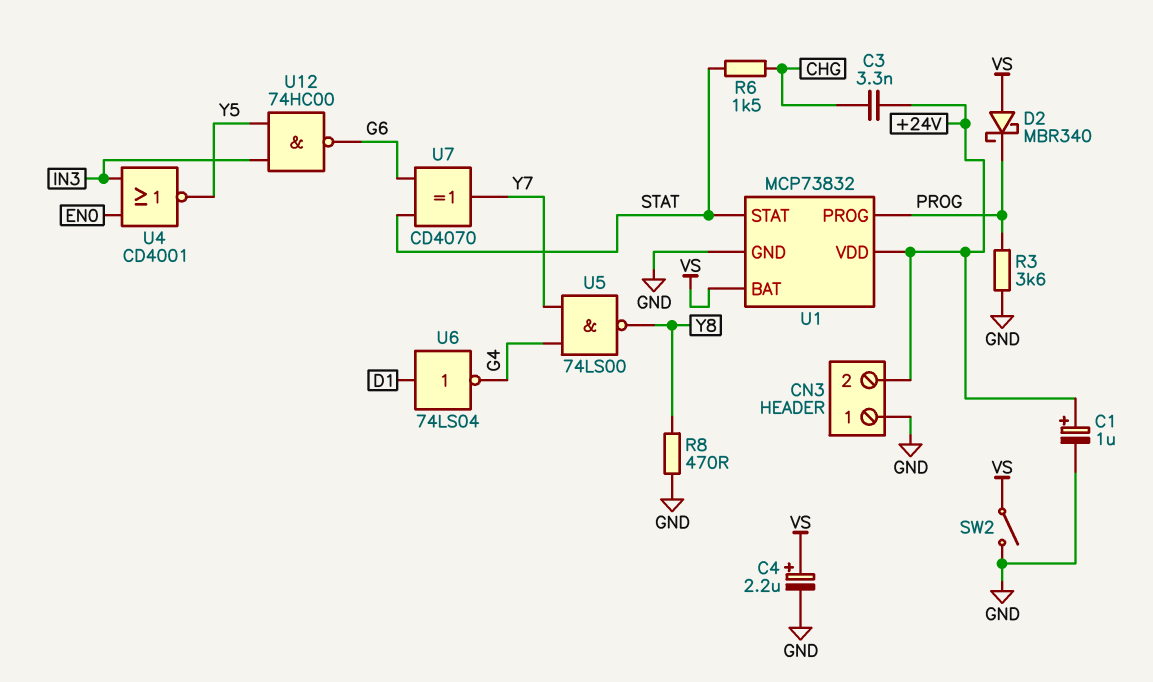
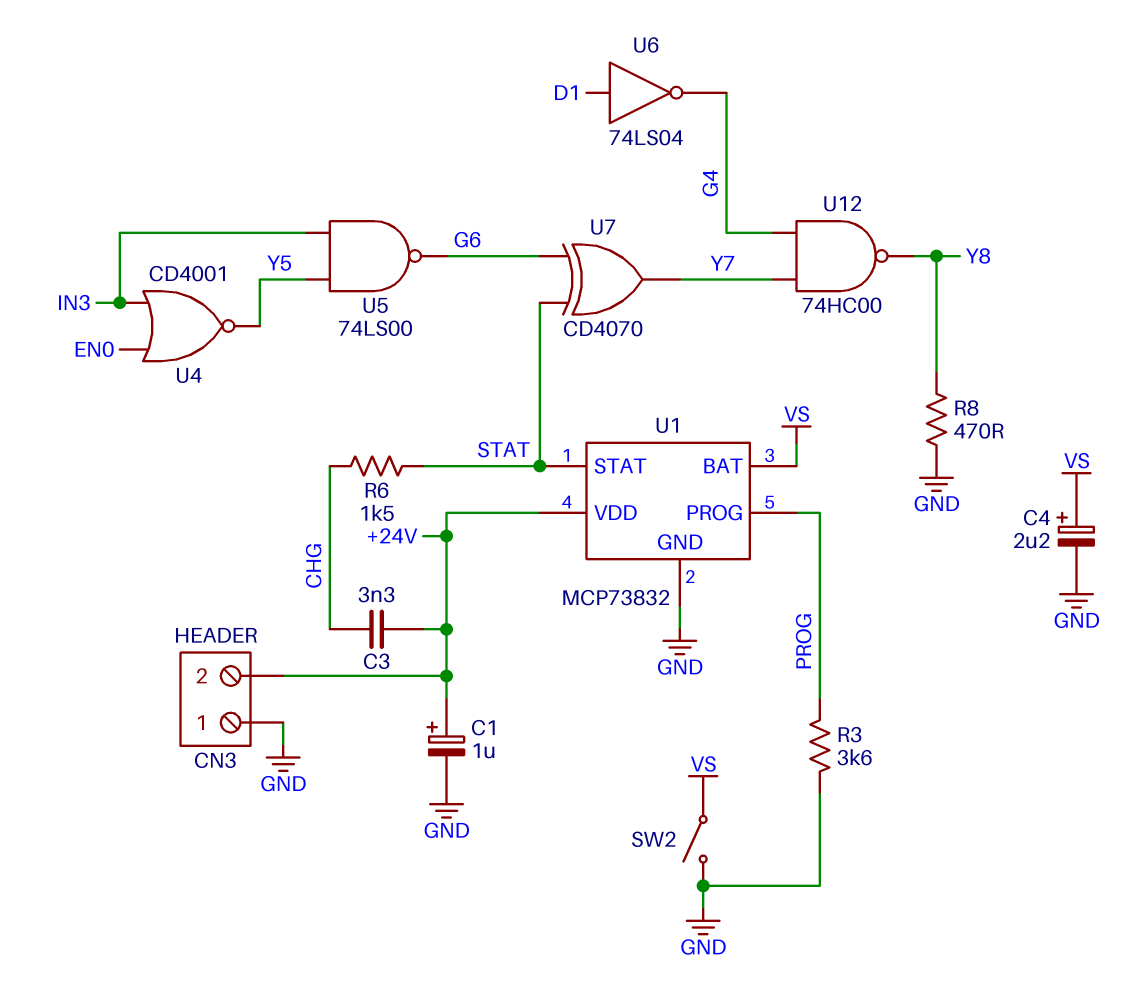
D2: schottky MBR340 (A VS, K PROG) -> none
U5: NAND 74LS00 (in G4, in Y7, out Y8) -> NAND 74LS00 (in IN3, in Y5, out G6)
U12: NAND 74HC00 (in IN3, in Y5, out G6) -> NAND 74HC00 (in G4, in Y7, out Y8)

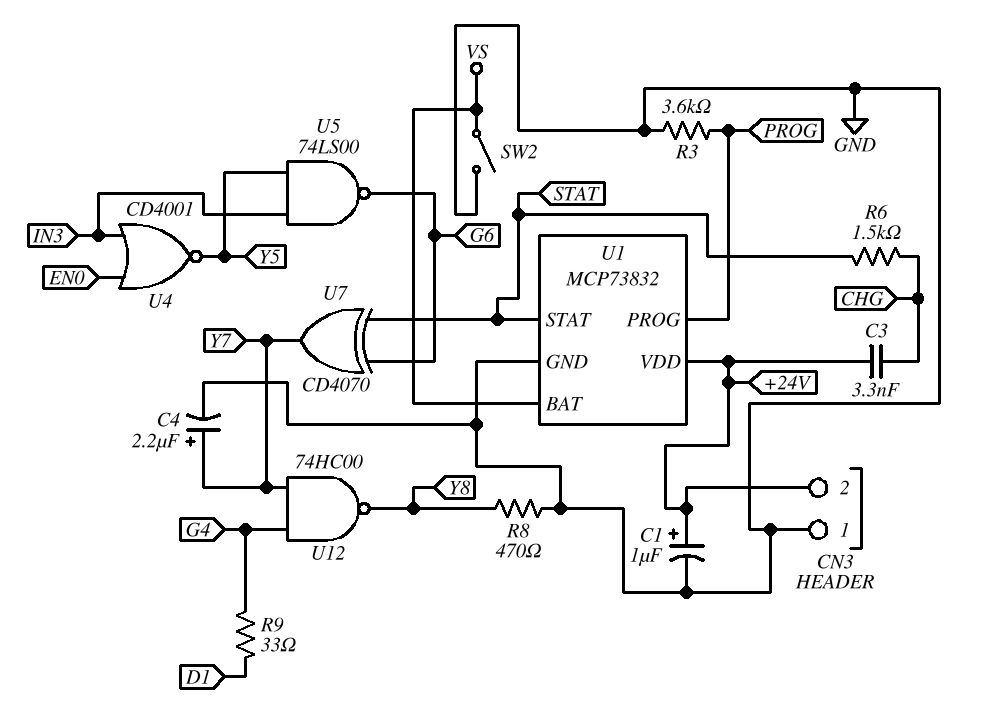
C4: 2.2uF (plus VS, minus GND) -> 2.2uF (plus Y7, minus GND)
R9: none -> 33 (D1, G4)
U6: NOT 74LS04 (in D1, out G4) -> none

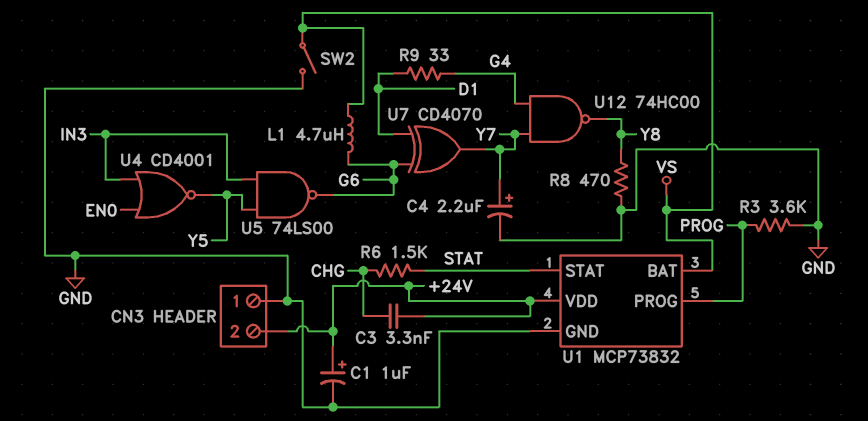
L1: none -> 4.7uH (G6, VS)
U7: XOR CD4070 (in G6, in STAT, out Y7) -> XOR CD4070 (in D1, in G6, out Y7)

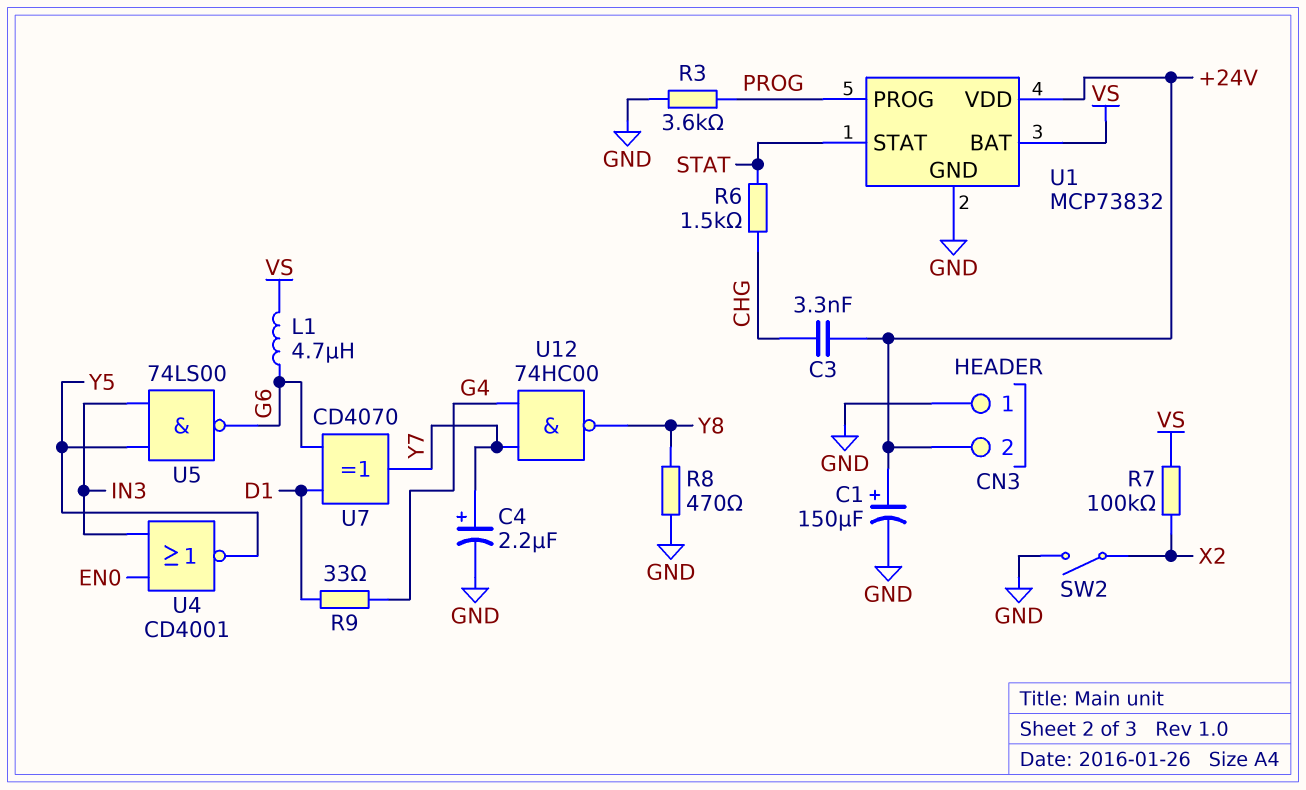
C1: 1uF (plus +24V, minus GND) -> 150uF (plus +24V, minus GND)
R7: none -> 100k (VS, X2)
SW2: switch (GND, VS) -> switch (GND, X2)

